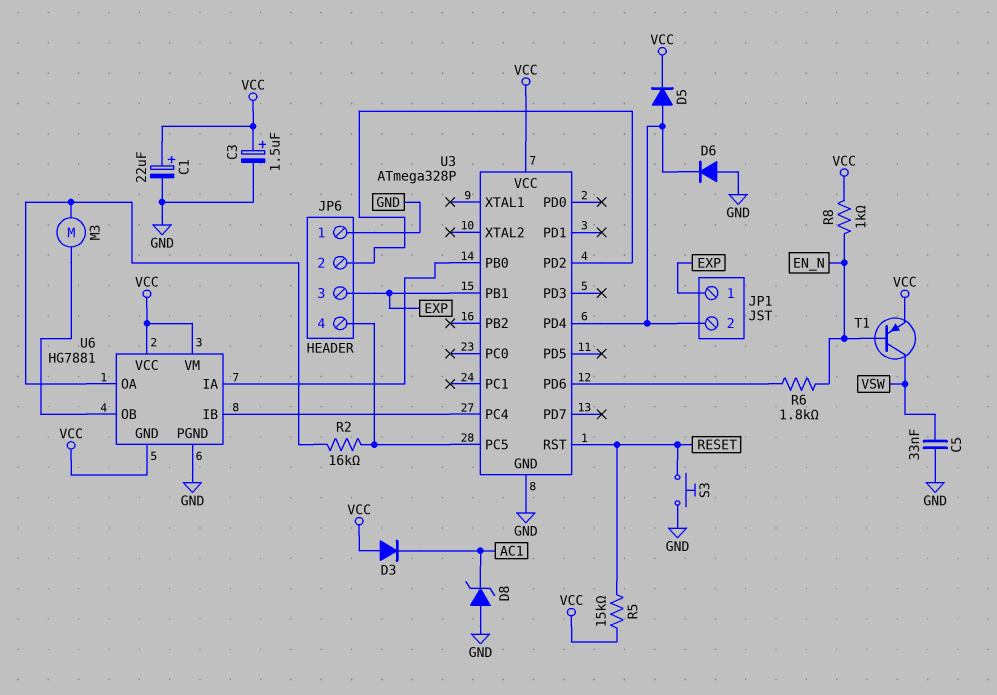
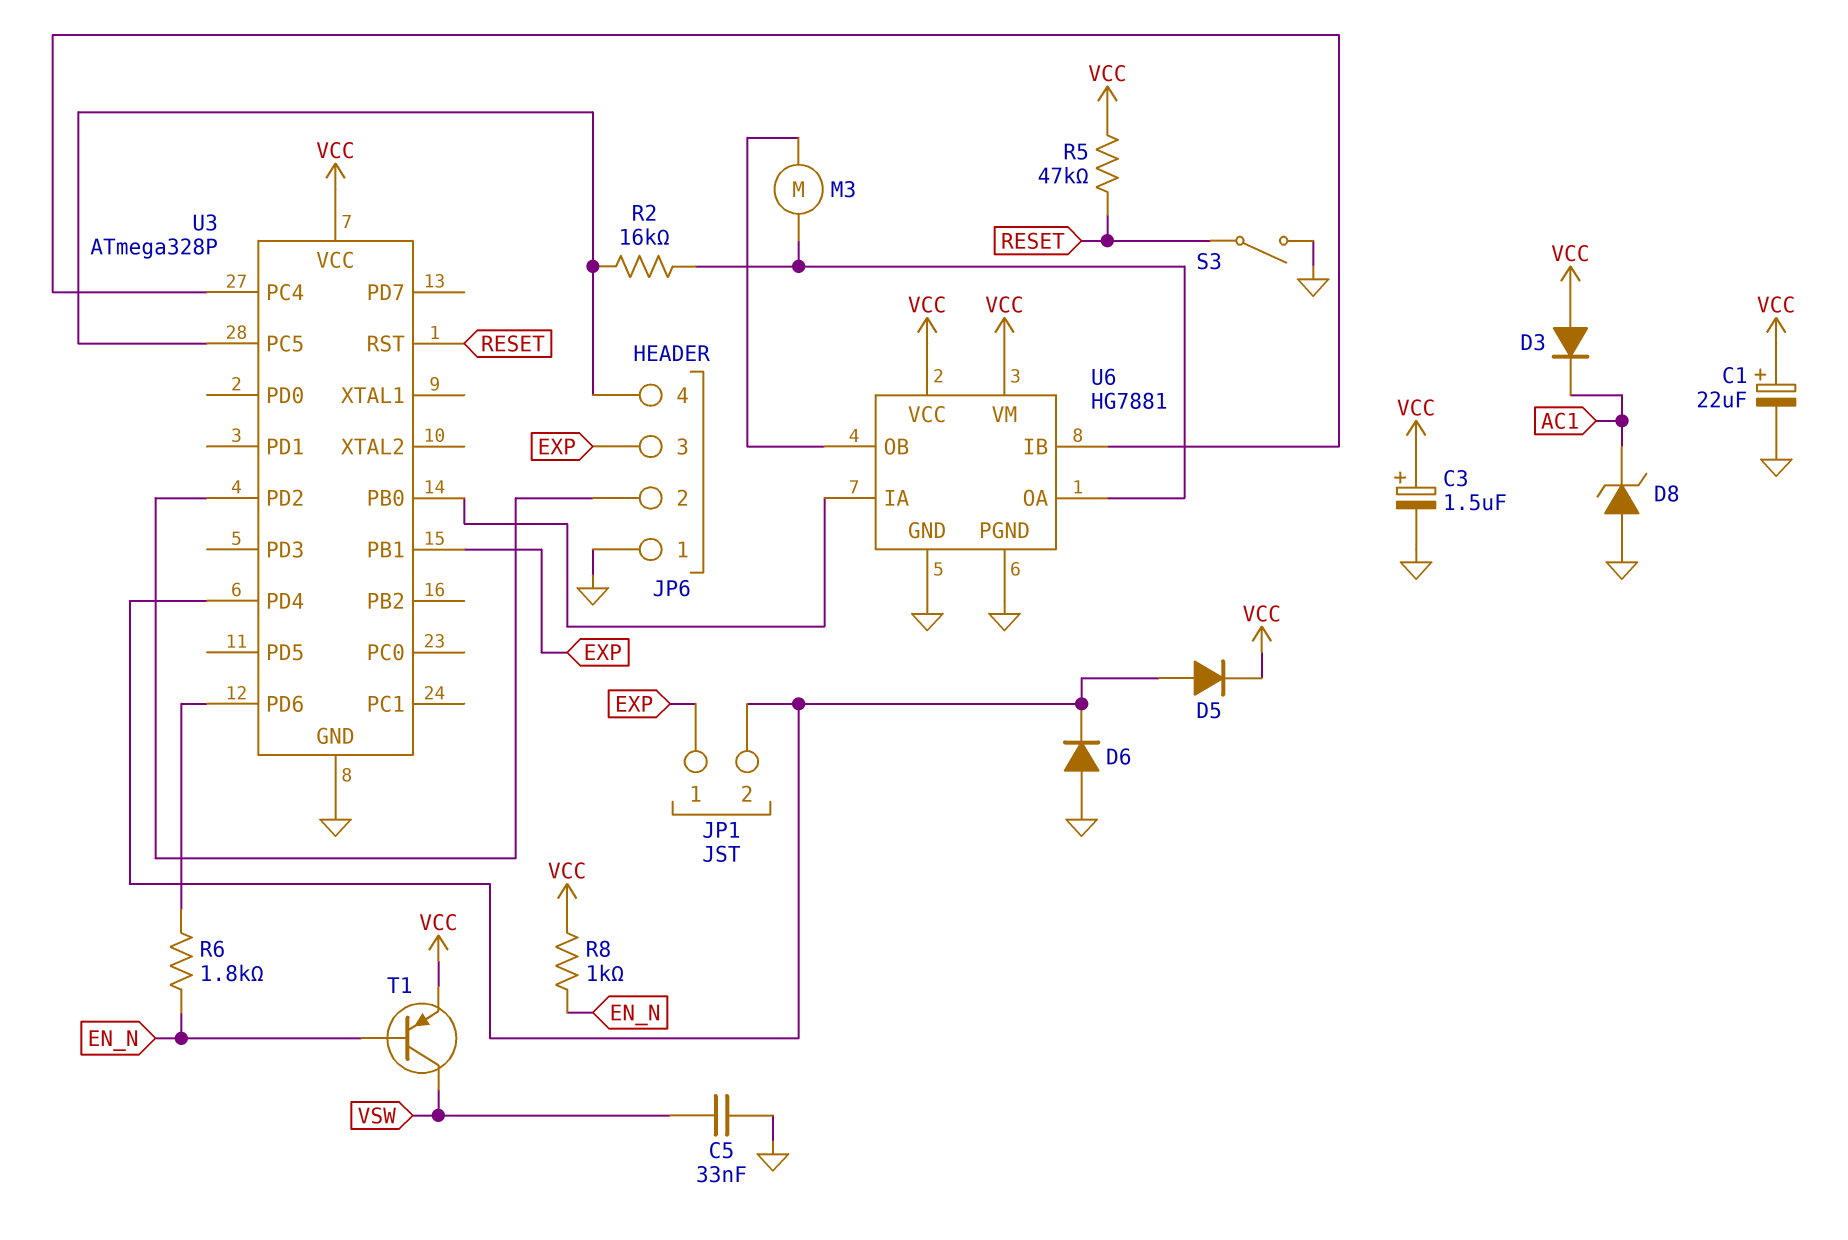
R5: 15k (RESET, VCC) -> 47k (RESET, VCC)
S3: button (GND, RESET) -> switch (GND, RESET)
U6 pin GND: VCC -> GND

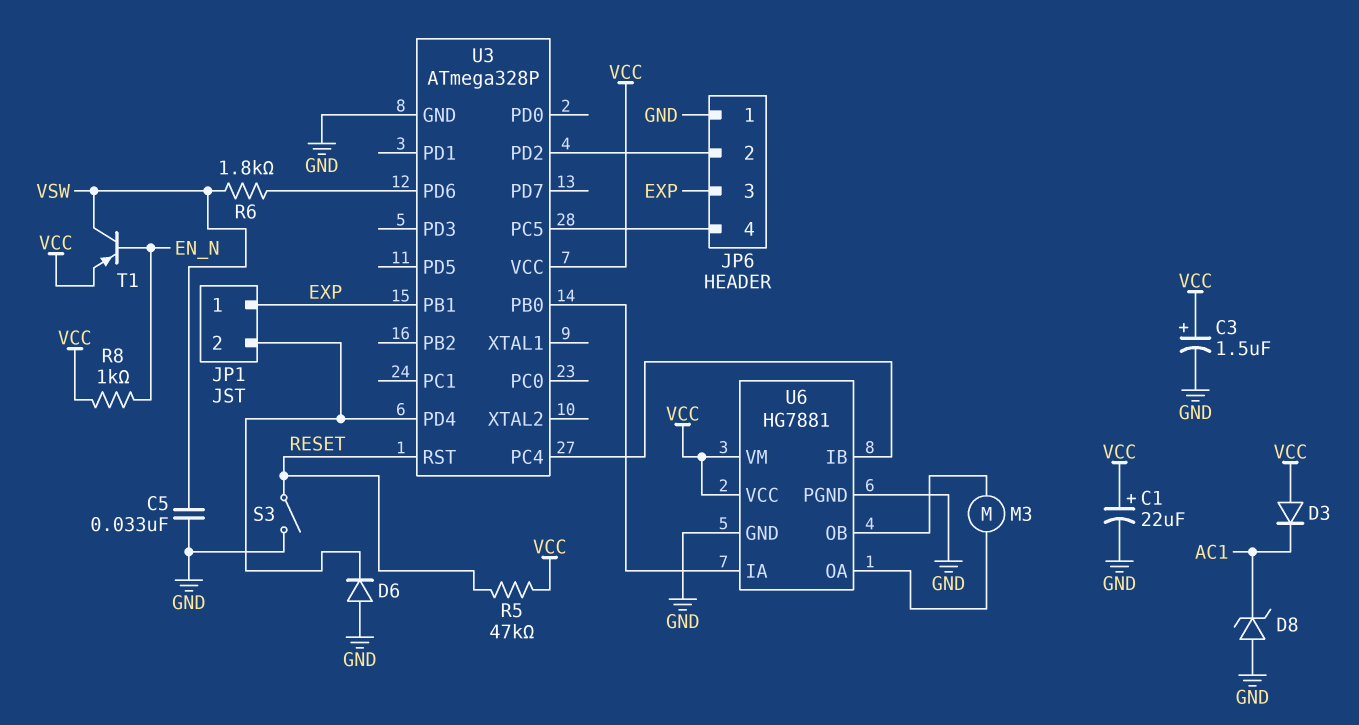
D5: diode (A JP1/2, K VCC) -> none
R2: 16k (JP6/4, U6/OA) -> none
R6: 1.8k (EN_N, U3/PD6) -> 1.8k (U3/PD6, VSW)

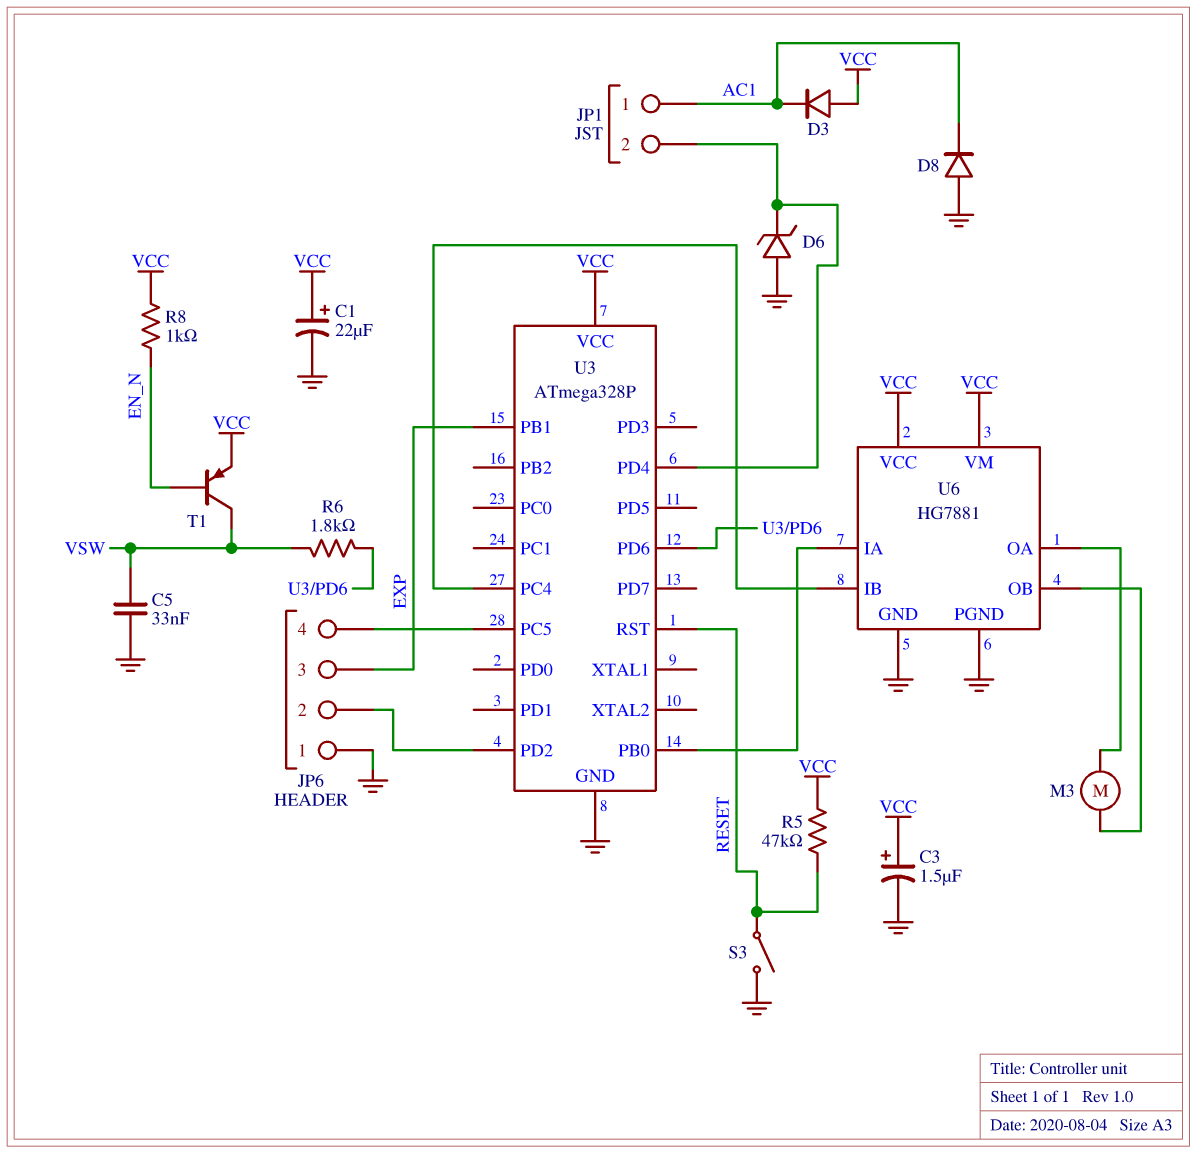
D6: diode (A GND, K JP1/2) -> zener (A GND, K JP1/2)
D8: zener (A GND, K AC1) -> diode (A GND, K AC1)
JP1 pin 1: EXP -> AC1

